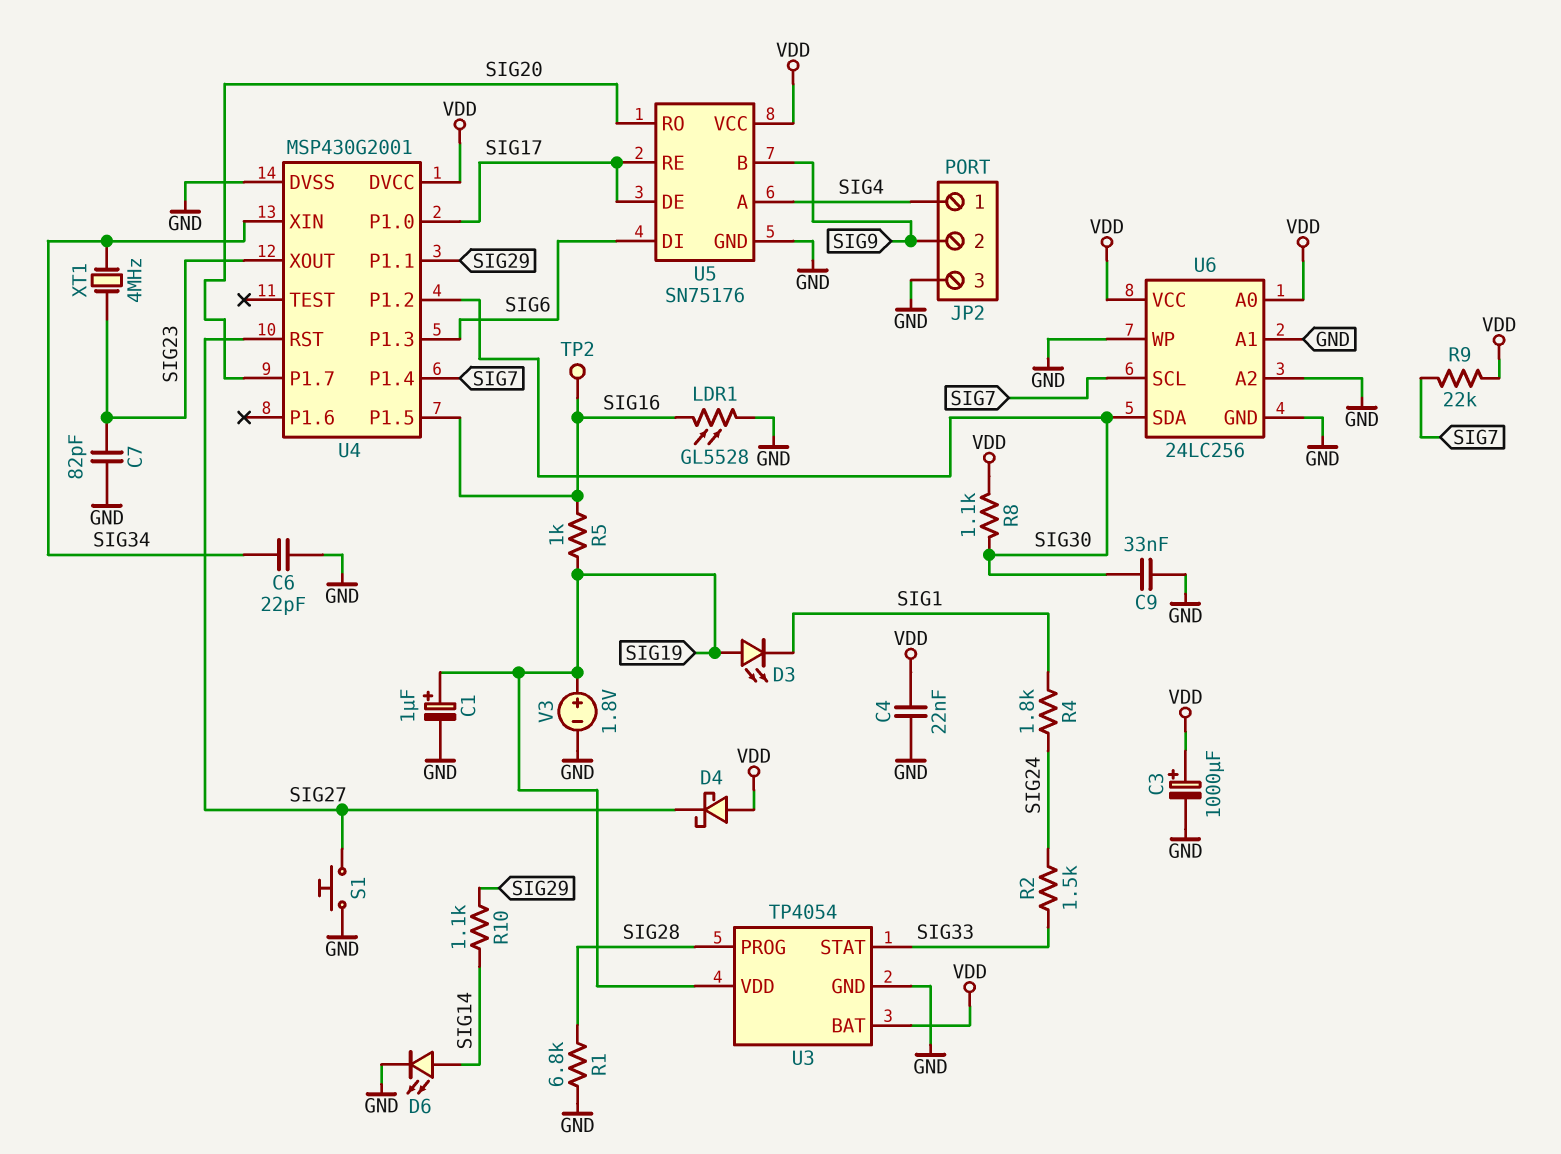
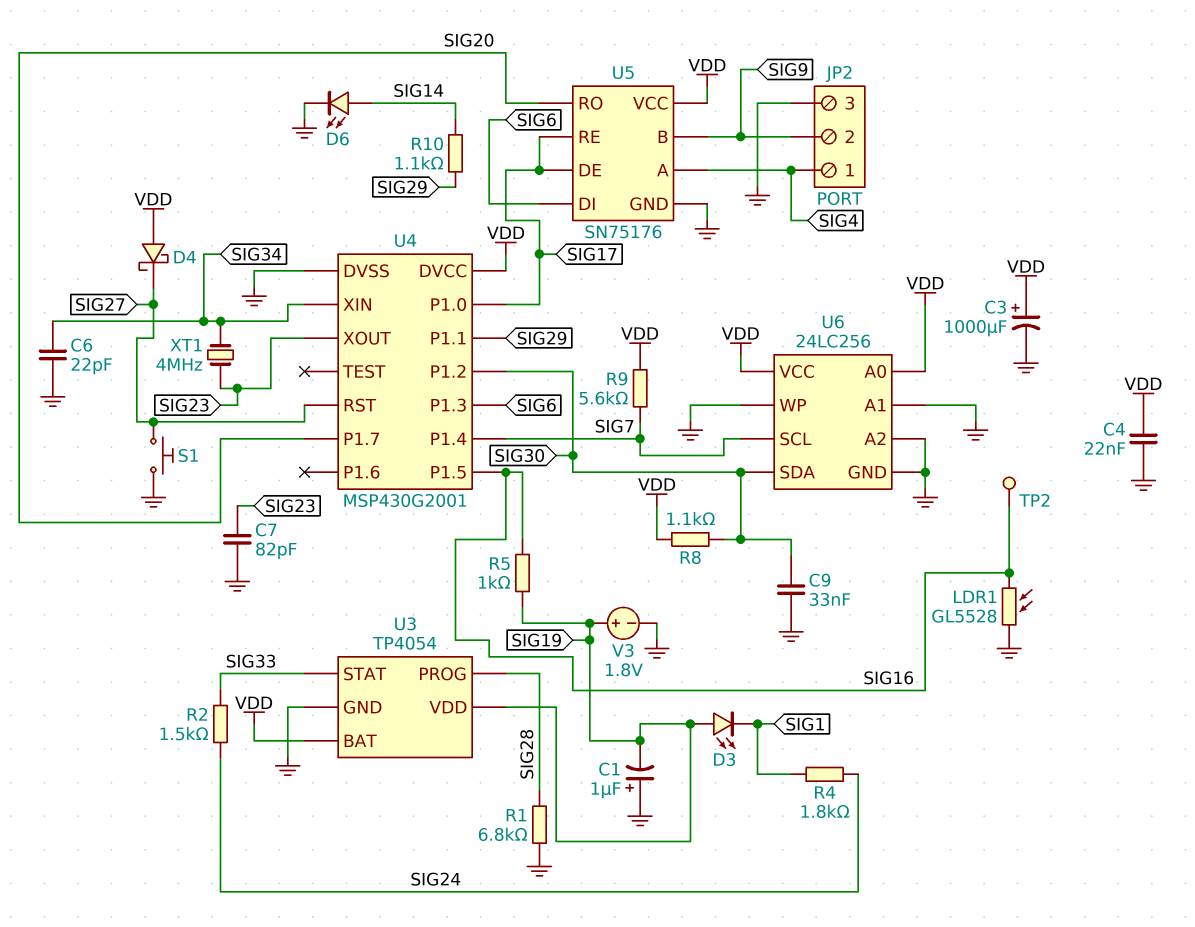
C1: 1uF (plus SIG19, minus GND) -> 1uF (plus GND, minus SIG19)
R9: 22k (SIG7, VDD) -> 5.6k (SIG7, VDD)

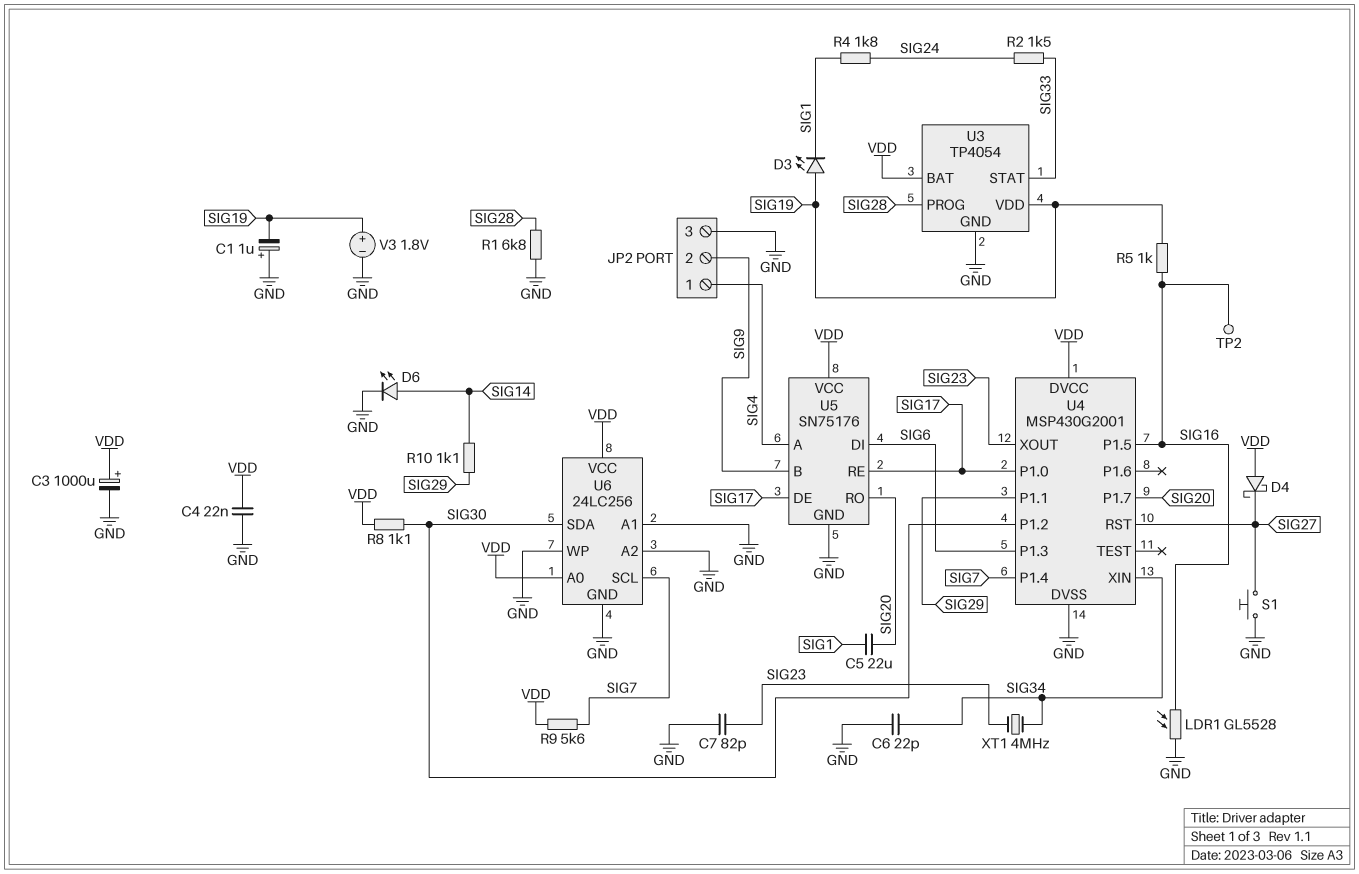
C5: none -> 22uF (SIG1, SIG20)
C9: 33nF (GND, SIG30) -> none

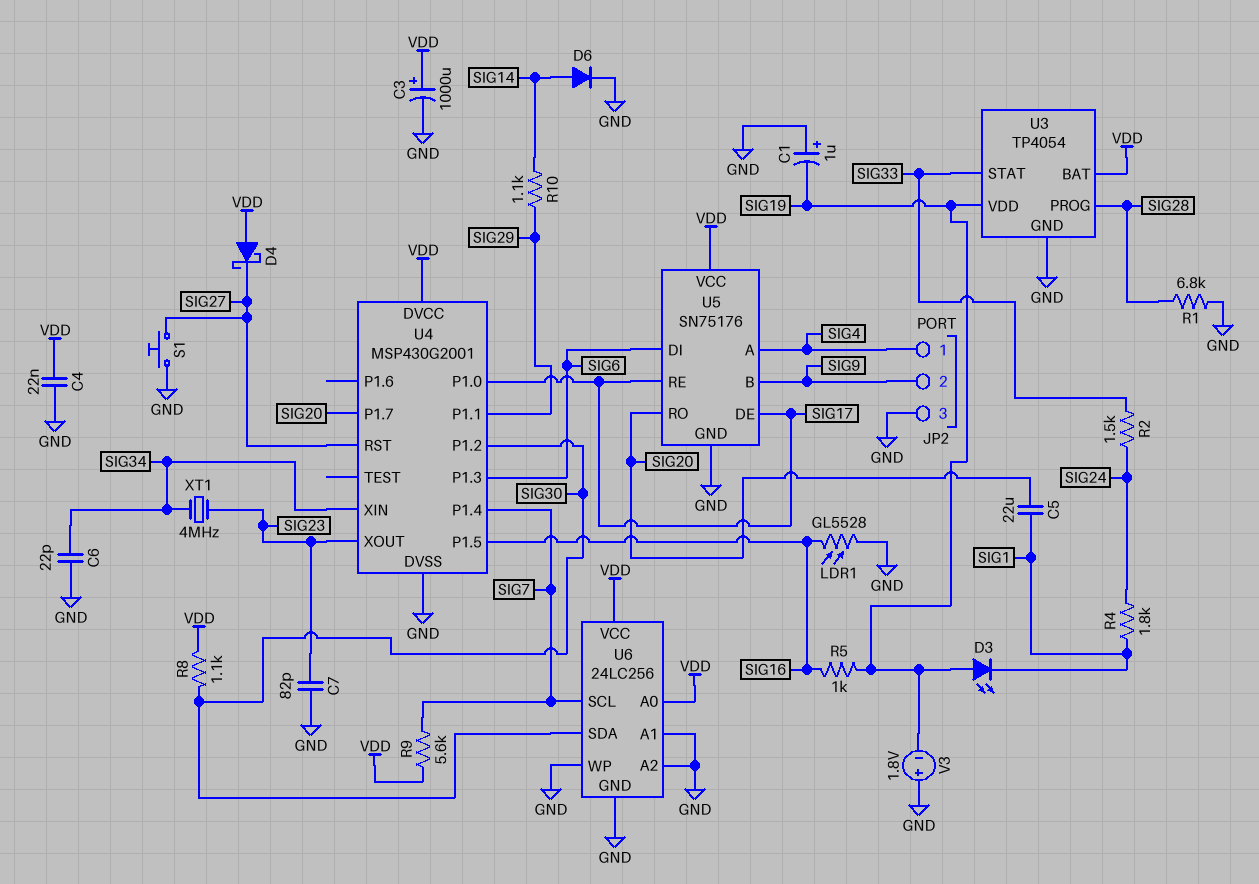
D6: LED (A SIG14, K GND) -> diode (A SIG14, K GND)
TP2: test point (SIG16) -> none
V3: 1.8V (plus SIG19, minus GND) -> 1.8V (plus GND, minus SIG19)

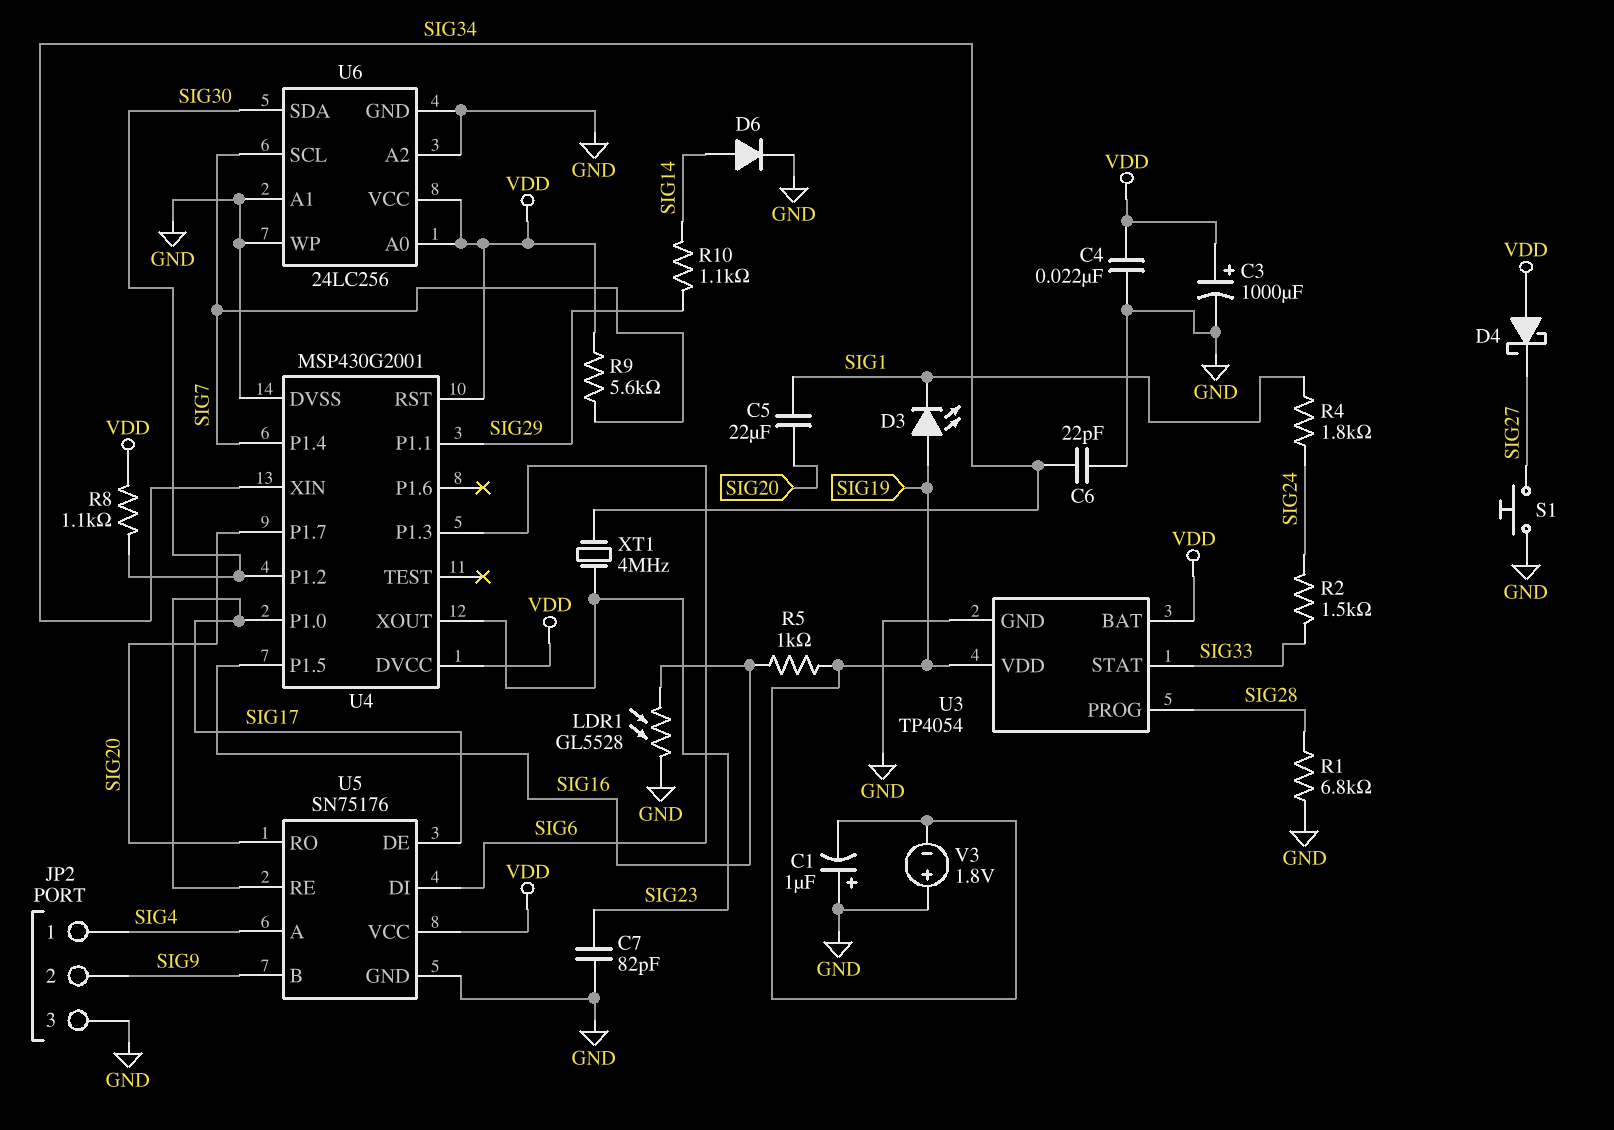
U4 pin RST: SIG27 -> VDD

